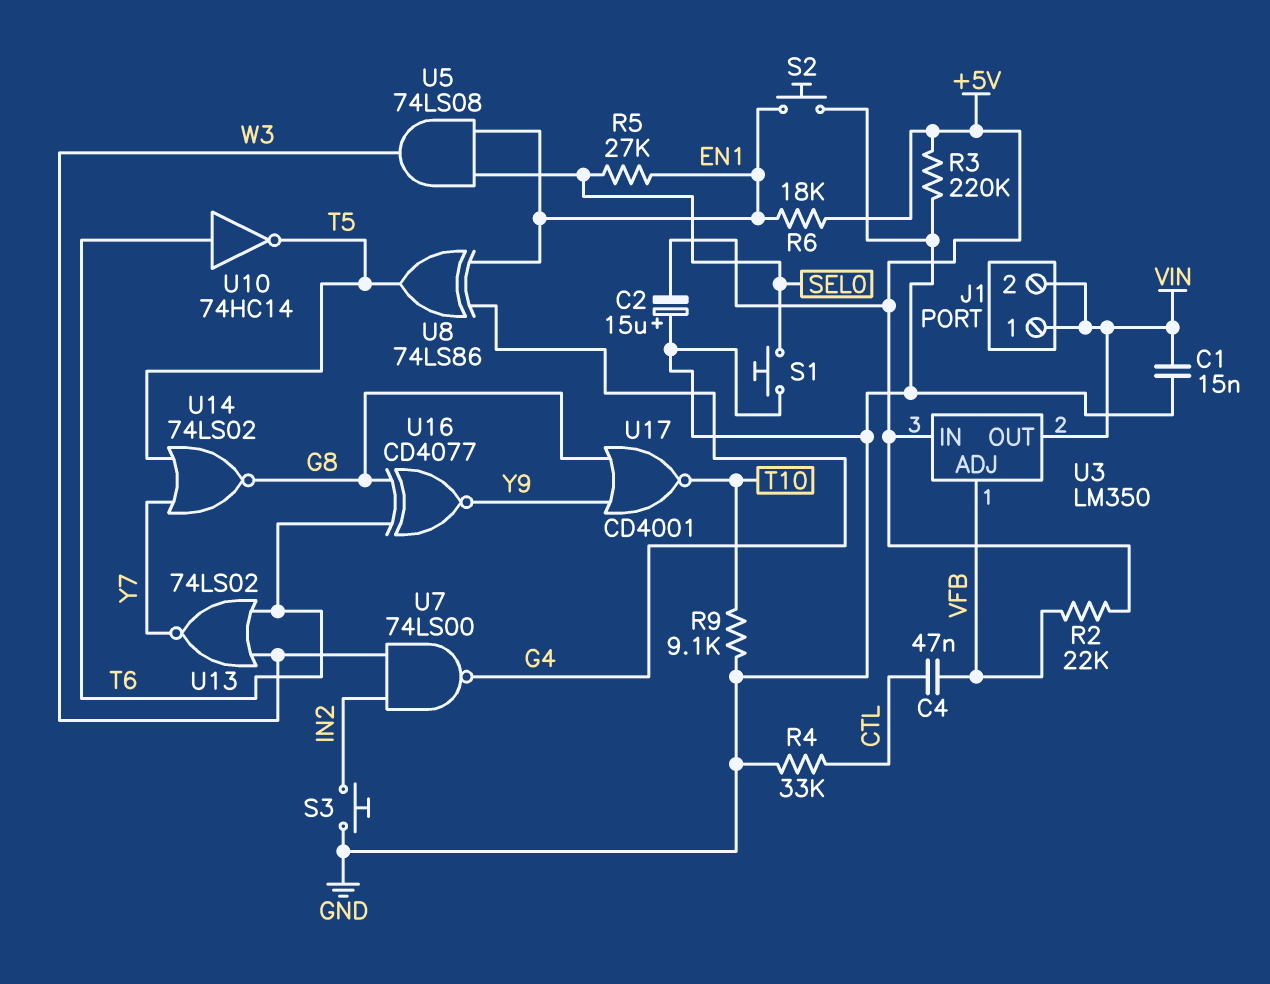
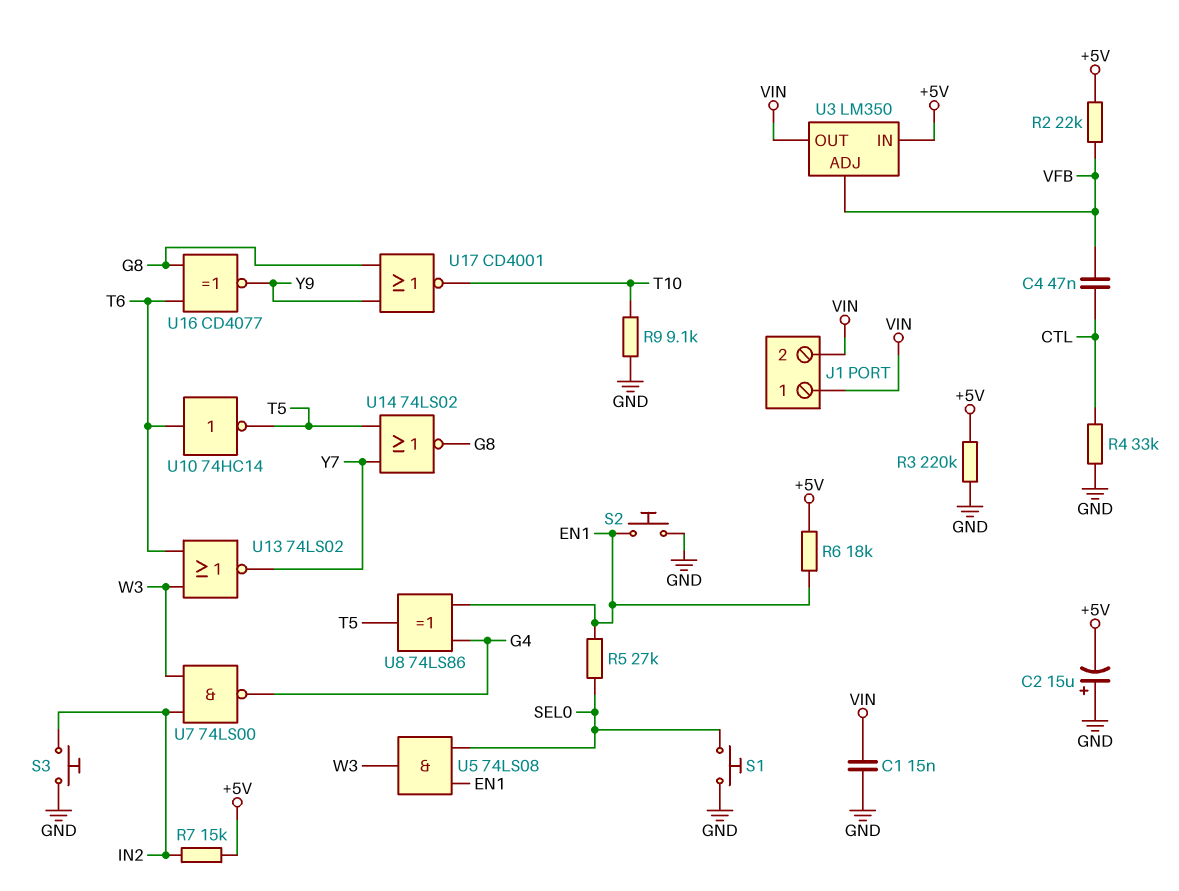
R7: none -> 15k (+5V, IN2)

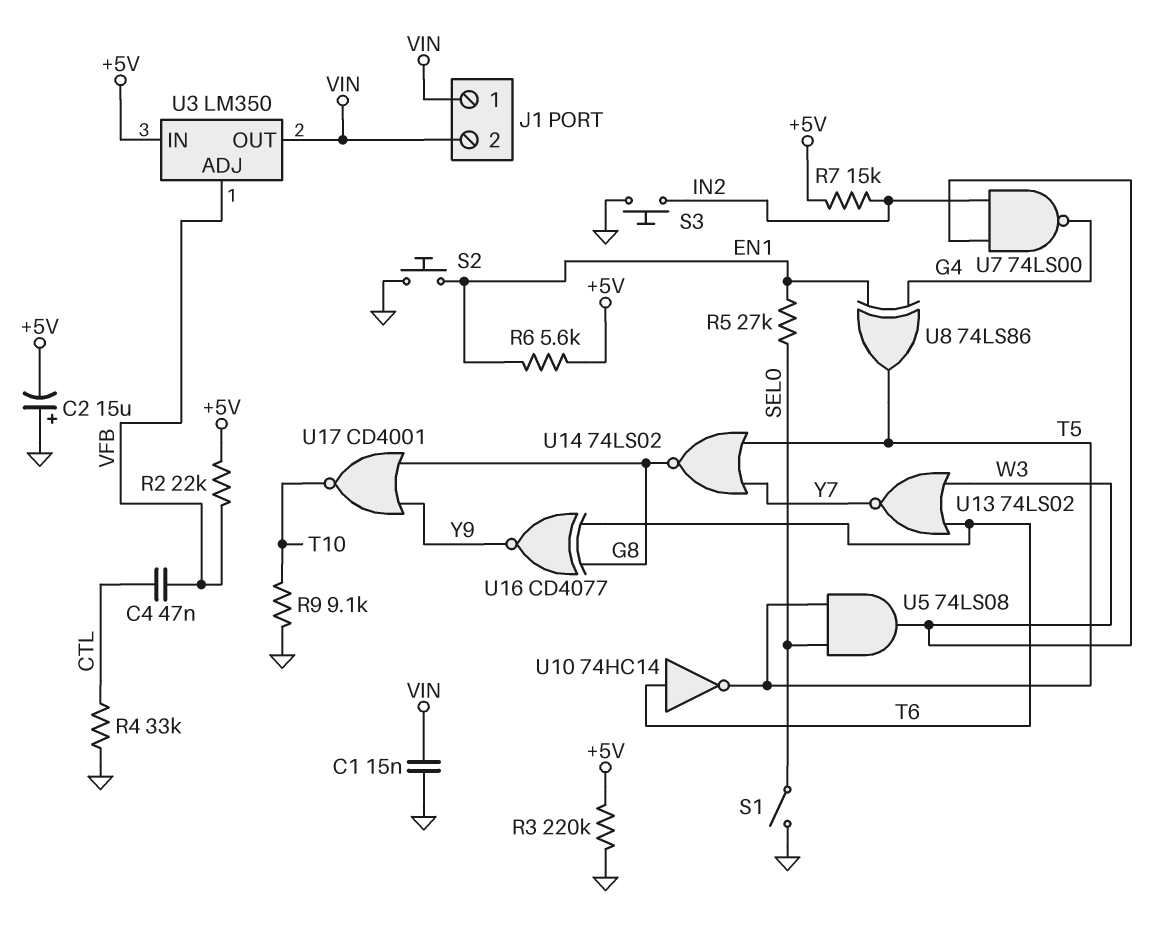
R6: 18k (+5V, EN1) -> 5.6k (+5V, EN1)
S1: button (GND, SEL0) -> switch (GND, SEL0)
U5: AND 74LS08 (in EN1, in SEL0, out W3) -> AND 74LS08 (in SEL0, in T5, out W3)

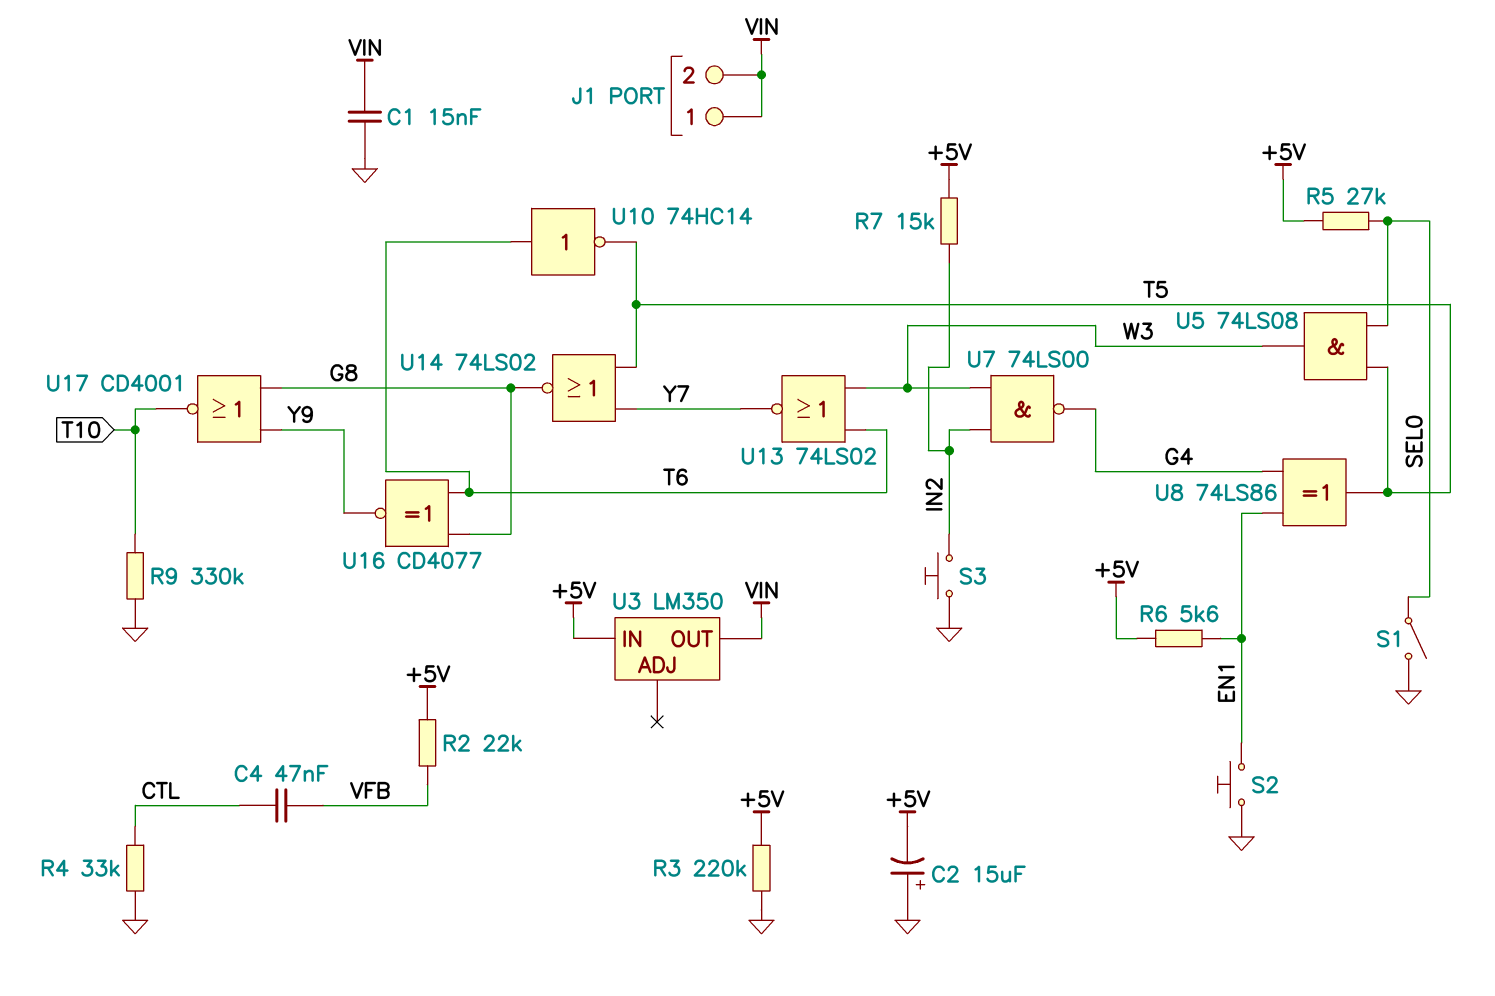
R5: 27k (EN1, SEL0) -> 27k (+5V, SEL0)
R9: 9.1k (GND, T10) -> 330k (GND, T10)
U3 pin ADJ: VFB -> none

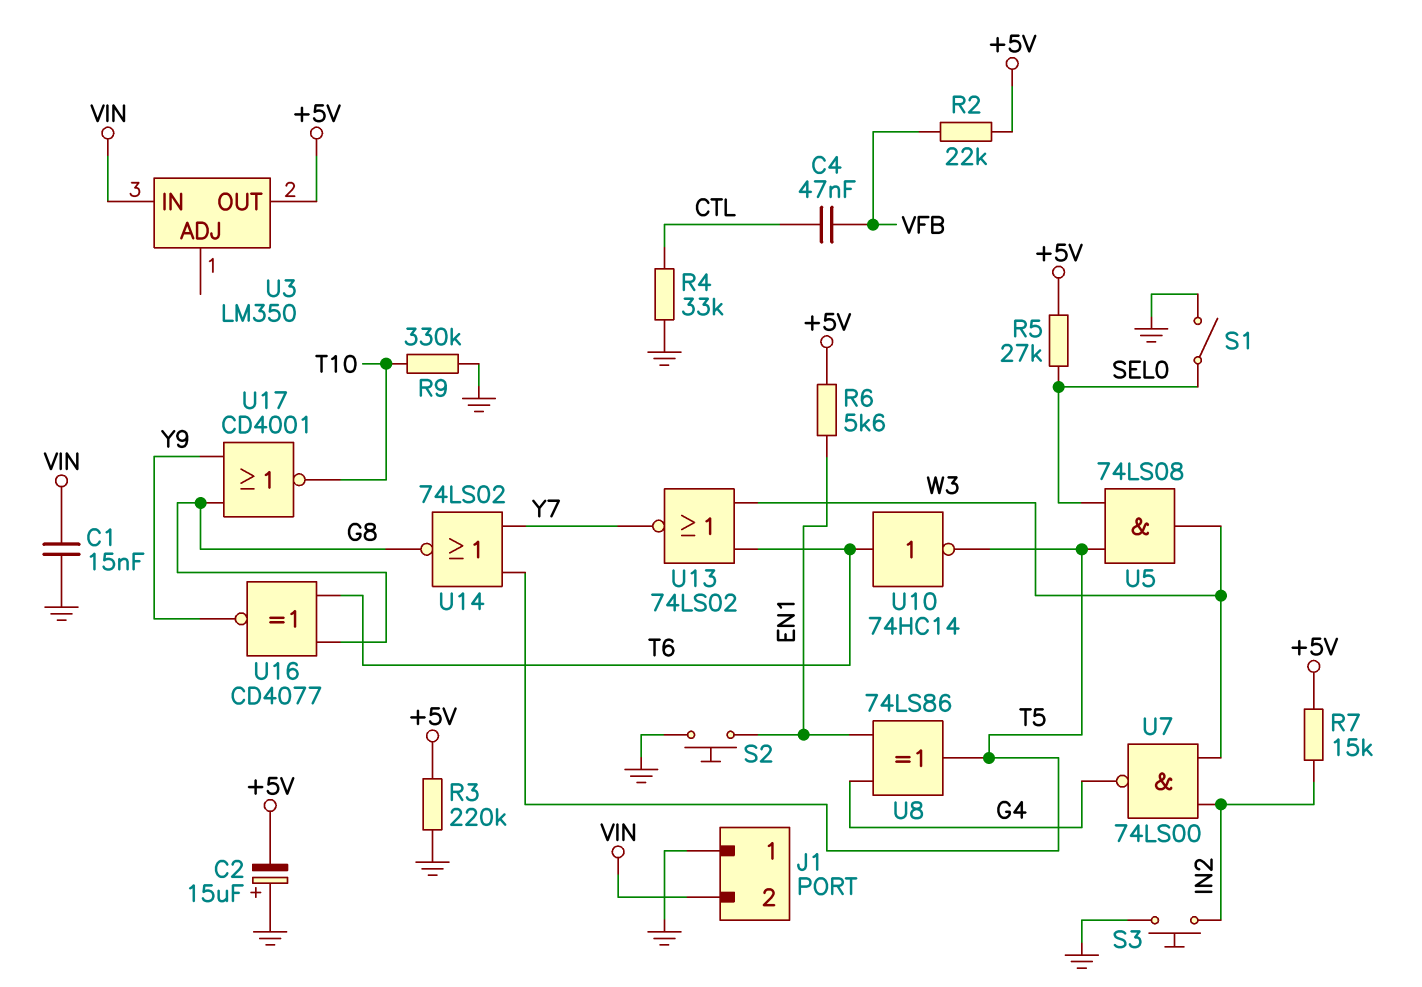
J1 pin 1: VIN -> GND
U3 pin IN: +5V -> VIN
U3 pin OUT: VIN -> +5V

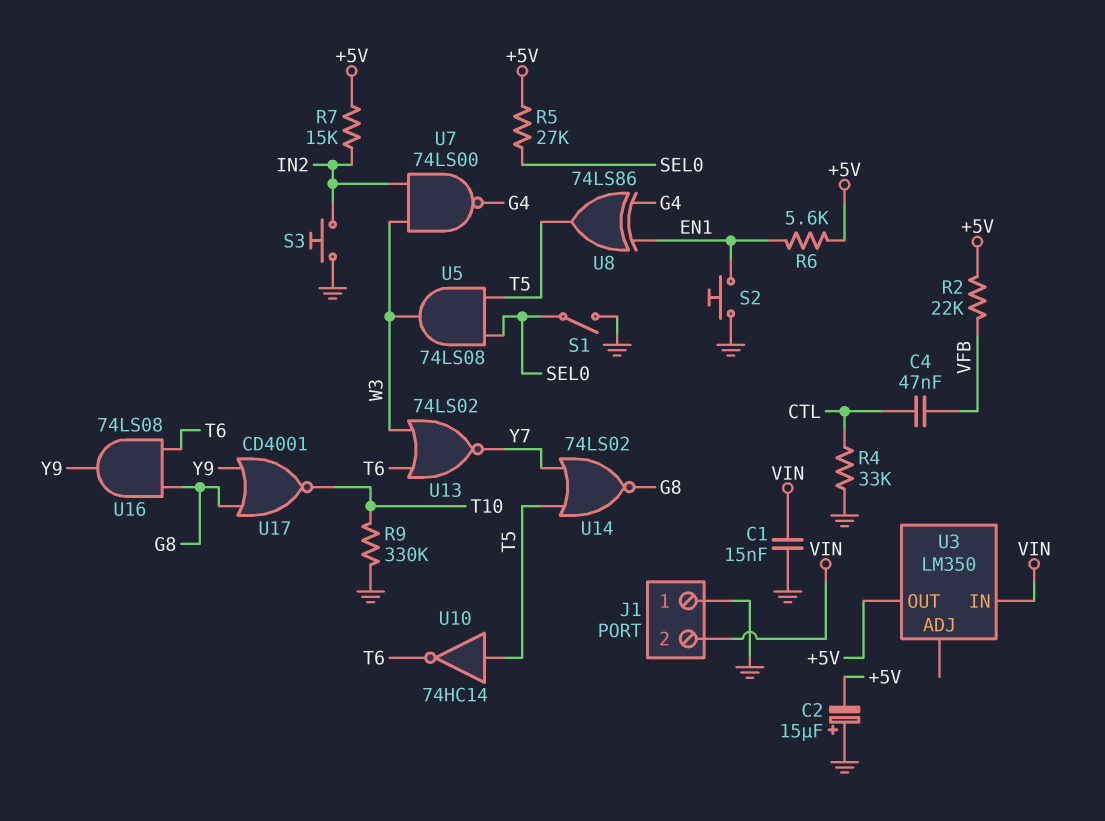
R3: 220k (+5V, GND) -> none
U10: NOT 74HC14 (in T6, out T5) -> NOT 74HC14 (in T5, out T6)
U16: XNOR CD4077 (in G8, in T6, out Y9) -> AND 74LS08 (in G8, in T6, out Y9)

